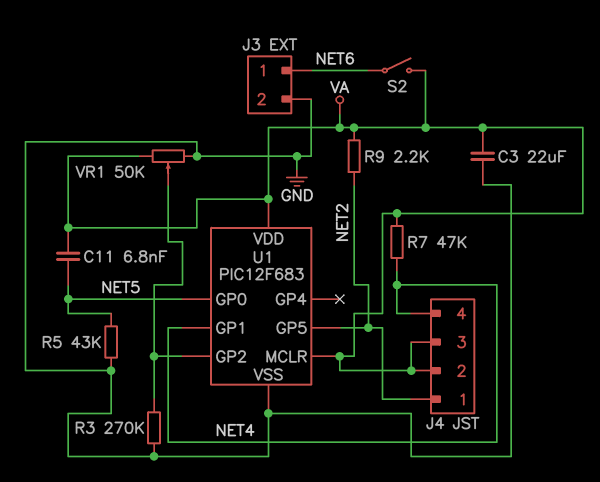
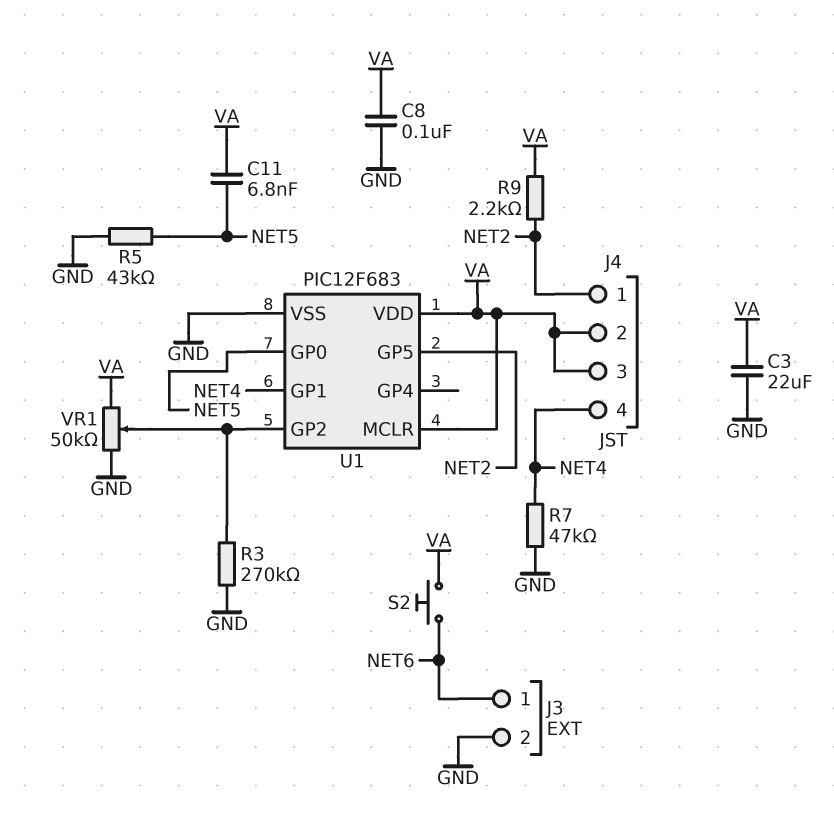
C8: none -> 100nF (GND, VA)
R7: 47k (NET4, VA) -> 47k (GND, NET4)
S2: switch (NET6, VA) -> button (NET6, VA)

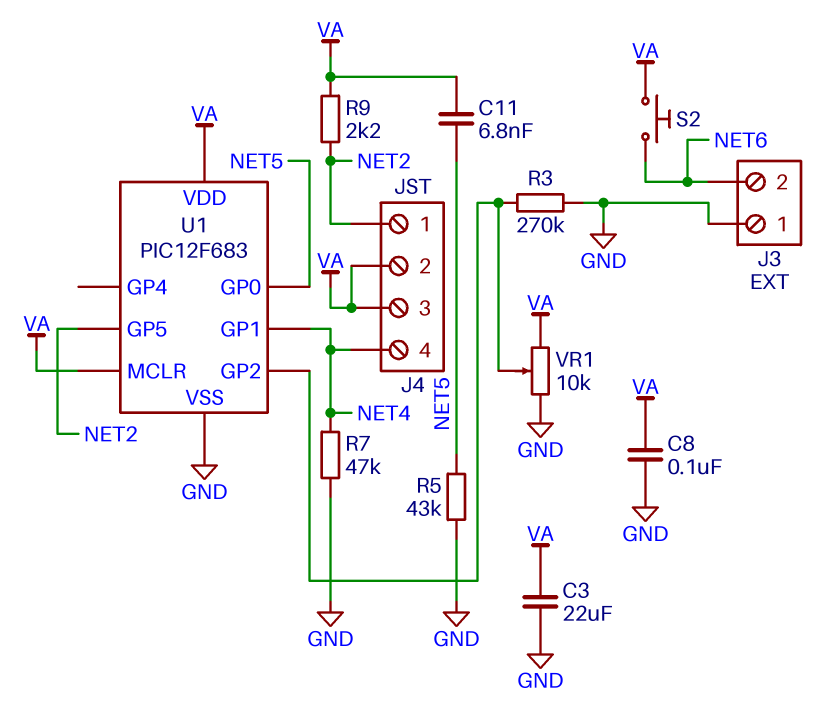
J3 pin 1: NET6 -> GND
J3 pin 2: GND -> NET6
VR1: 50k (GND, VA, wiper U1/GP2) -> 10k (GND, VA, wiper U1/GP2)

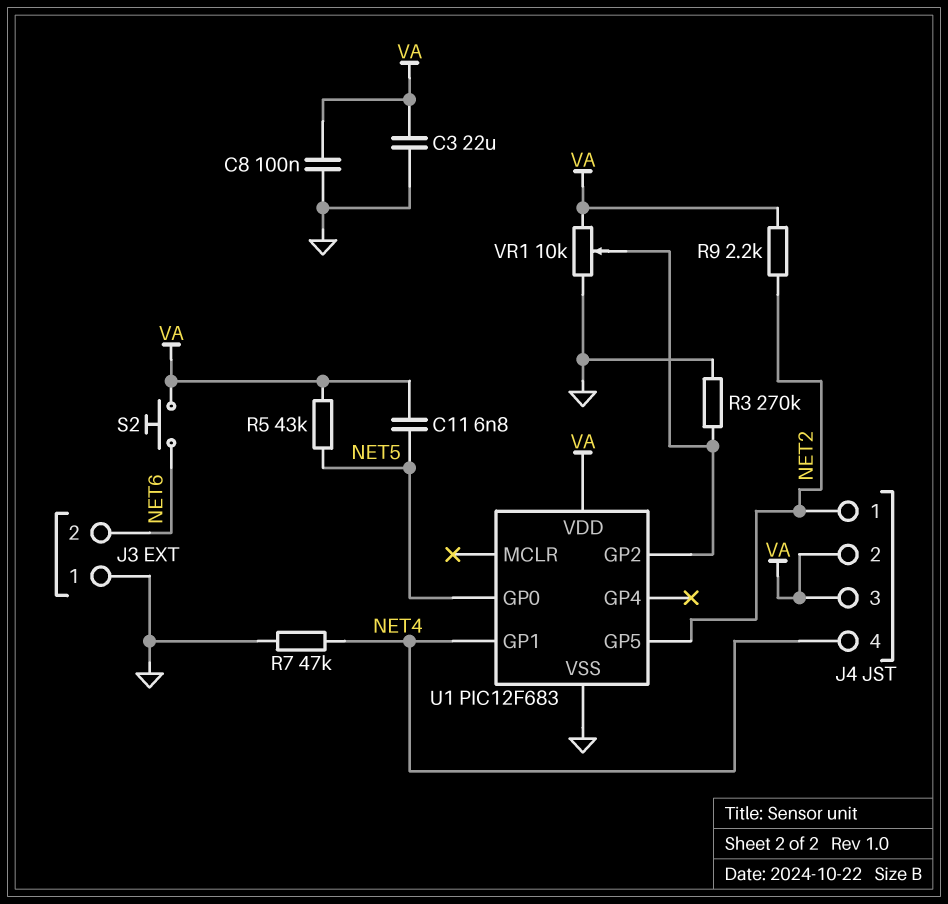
R5: 43k (GND, NET5) -> 43k (NET5, VA)
U1 pin MCLR: VA -> none

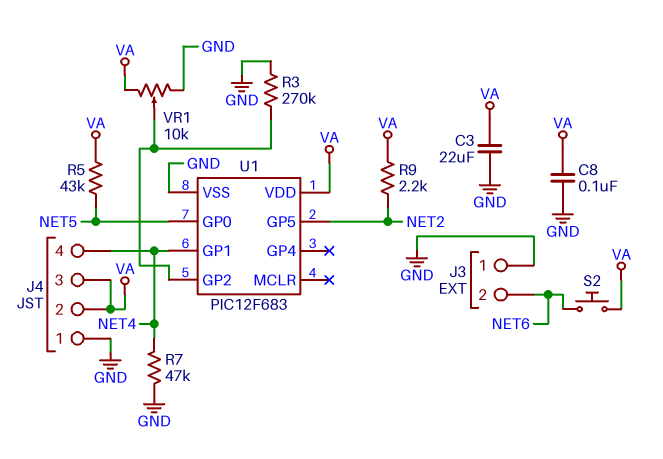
C11: 6.8nF (NET5, VA) -> none
J4 pin 1: NET2 -> GND

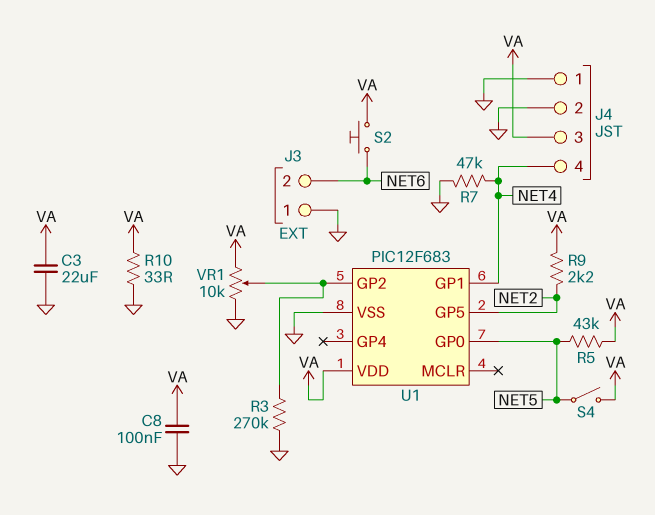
J4 pin 2: VA -> GND
R10: none -> 33 (GND, VA)
S4: none -> switch (NET5, VA)

